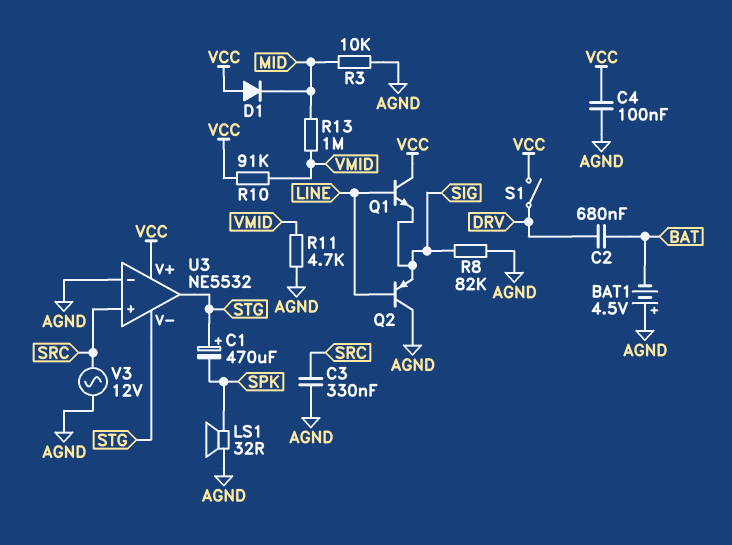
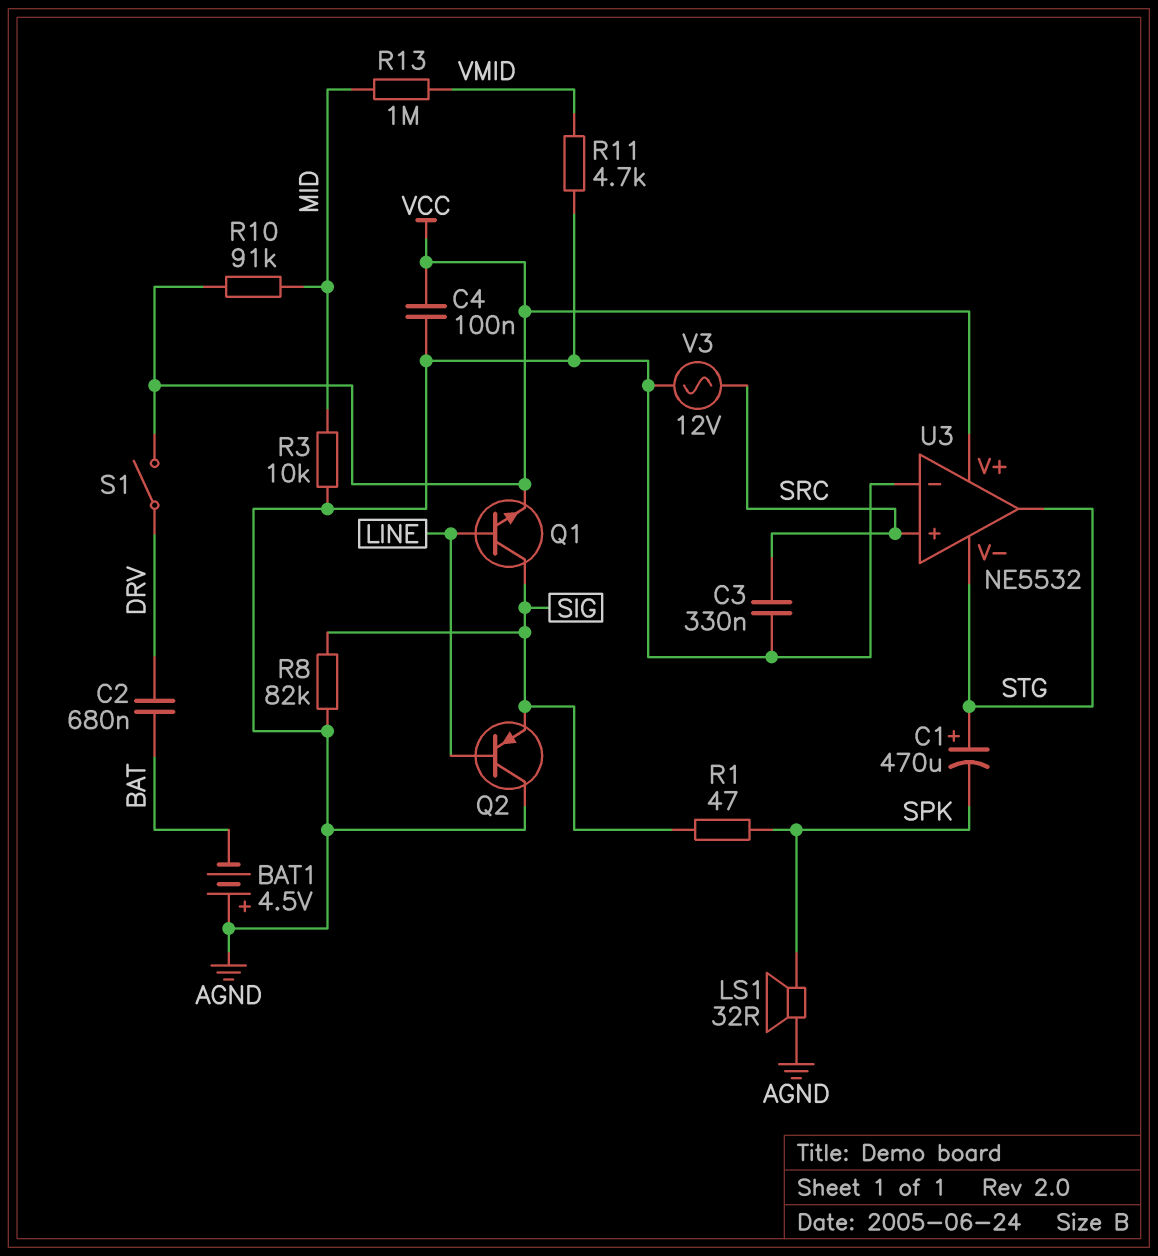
D1: diode (A VCC, K MID) -> none
Q1: NPN (B LINE, C VCC, E SIG) -> NPN (B LINE, C SIG, E VCC)
R1: none -> 47 (SIG, SPK)
R10: 91k (VCC, VMID) -> 91k (MID, VCC)

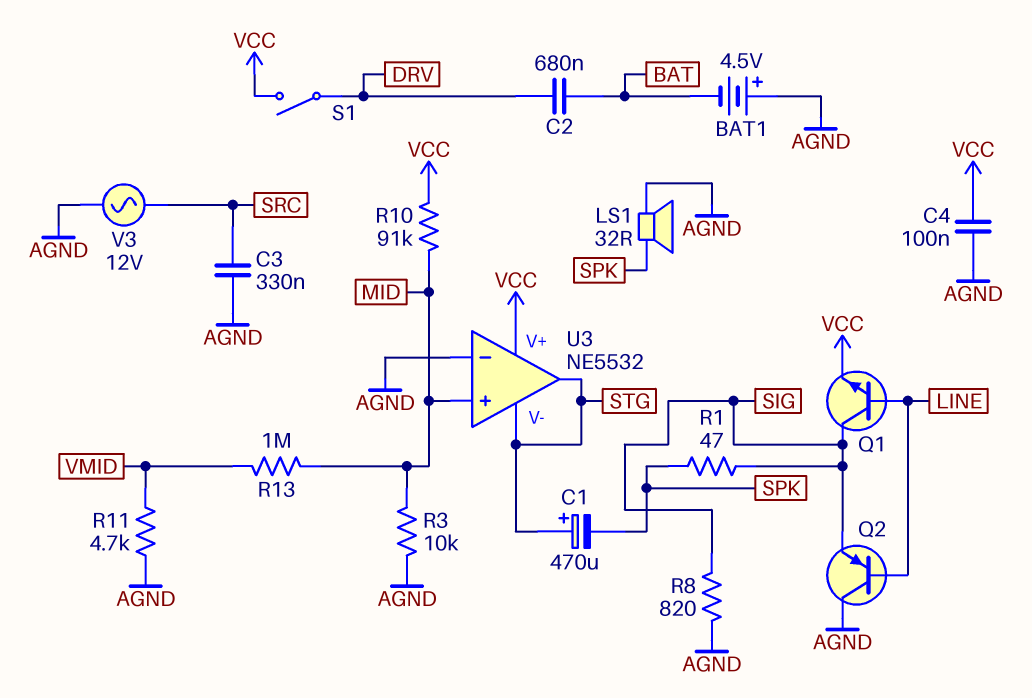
R8: 82k (AGND, SIG) -> 820 (AGND, SIG)
U3 pin in+: SRC -> MID

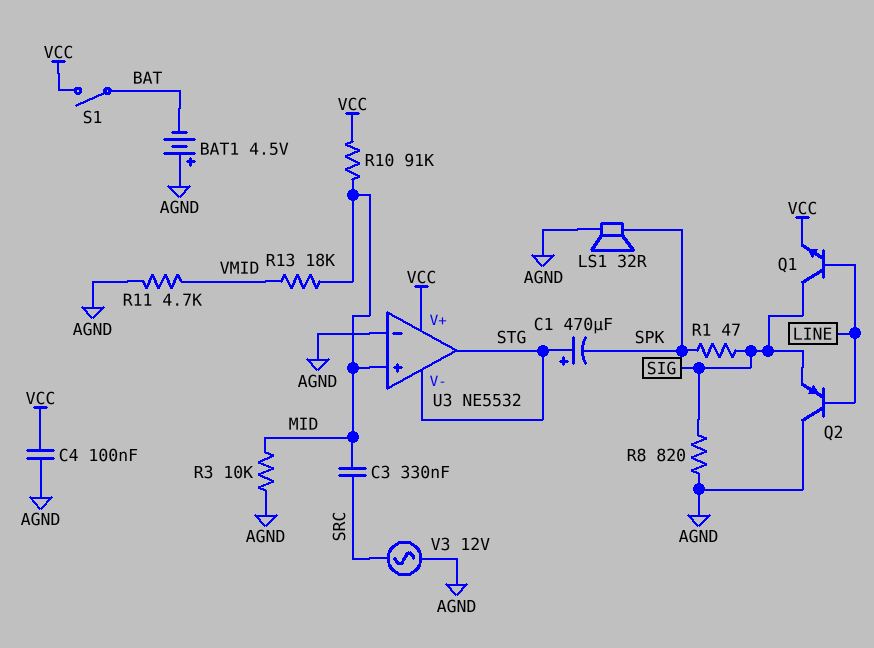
C2: 680nF (BAT, DRV) -> none
C3: 330nF (AGND, SRC) -> 330nF (MID, SRC)
R13: 1M (MID, VMID) -> 18k (MID, VMID)
S1: switch (DRV, VCC) -> switch (BAT, VCC)

